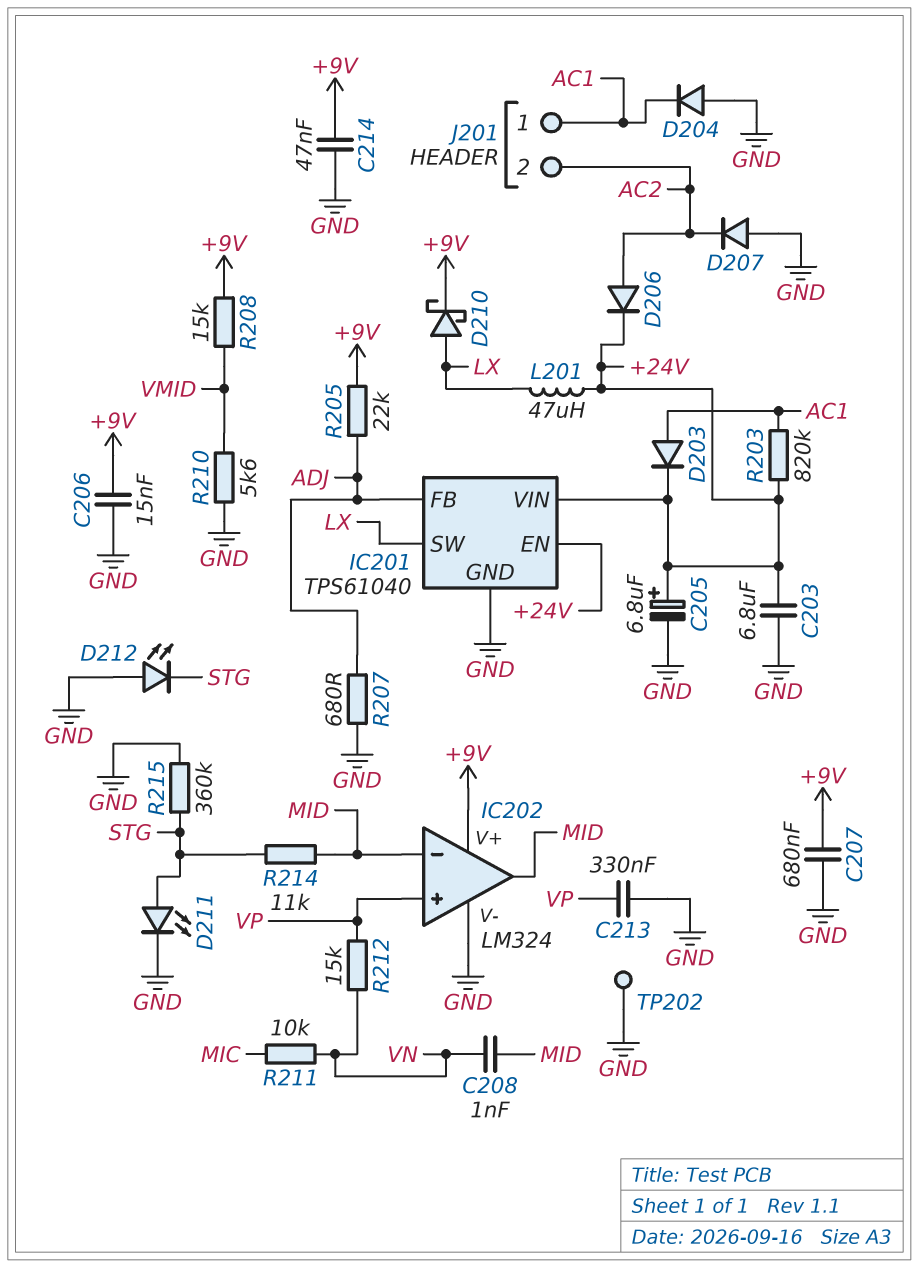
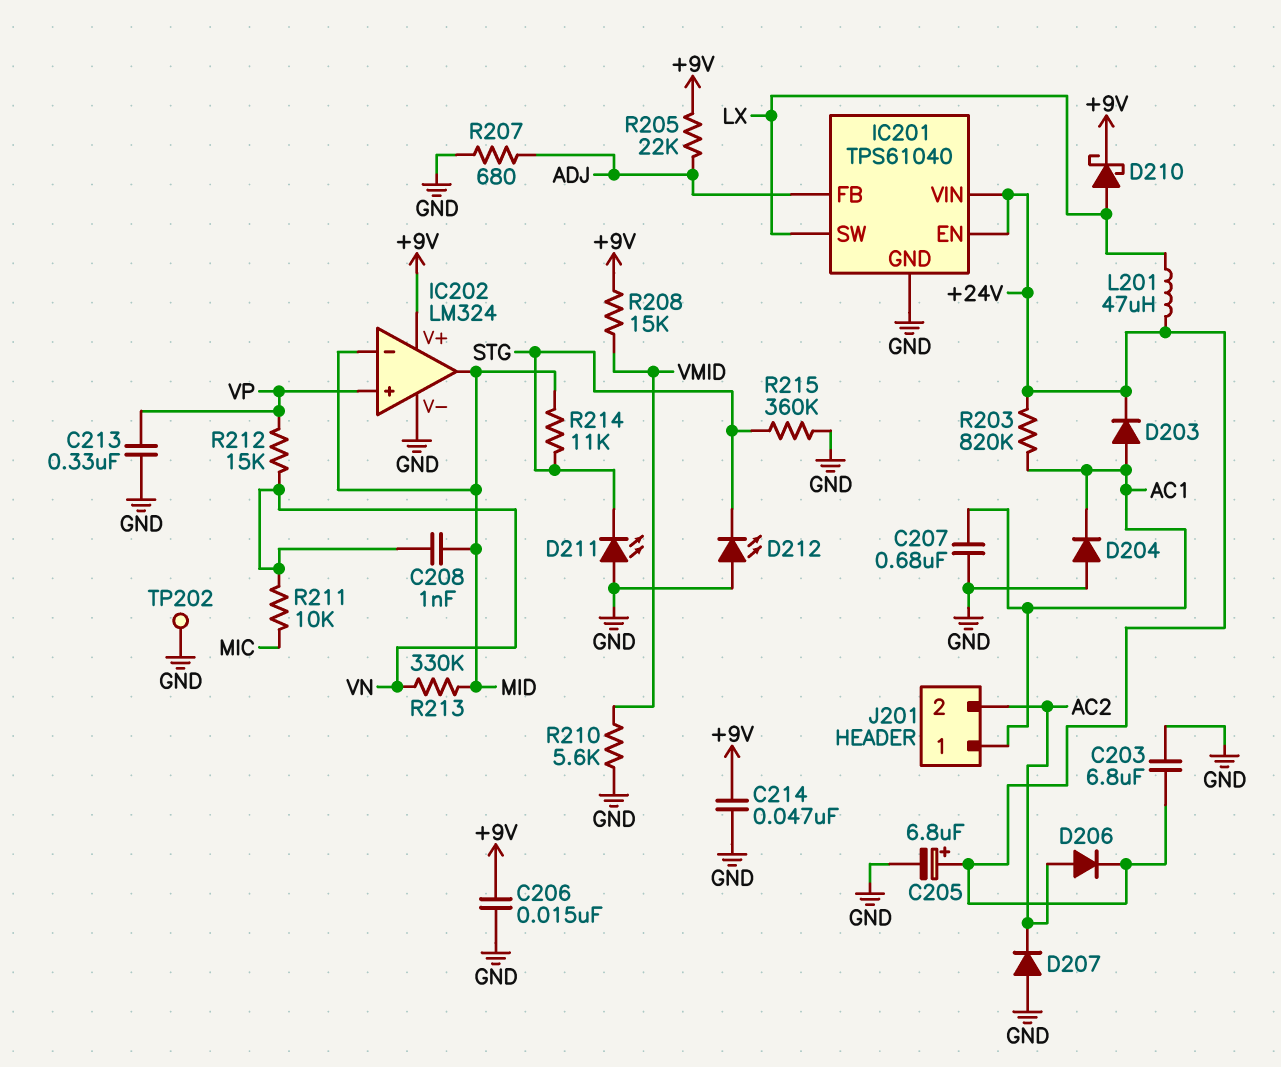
C207: 680nF (+9V, GND) -> 680nF (AC1, GND)
D211: LED (A STG, K GND) -> LED (A GND, K STG)
R213: none -> 330k (MID, VN)

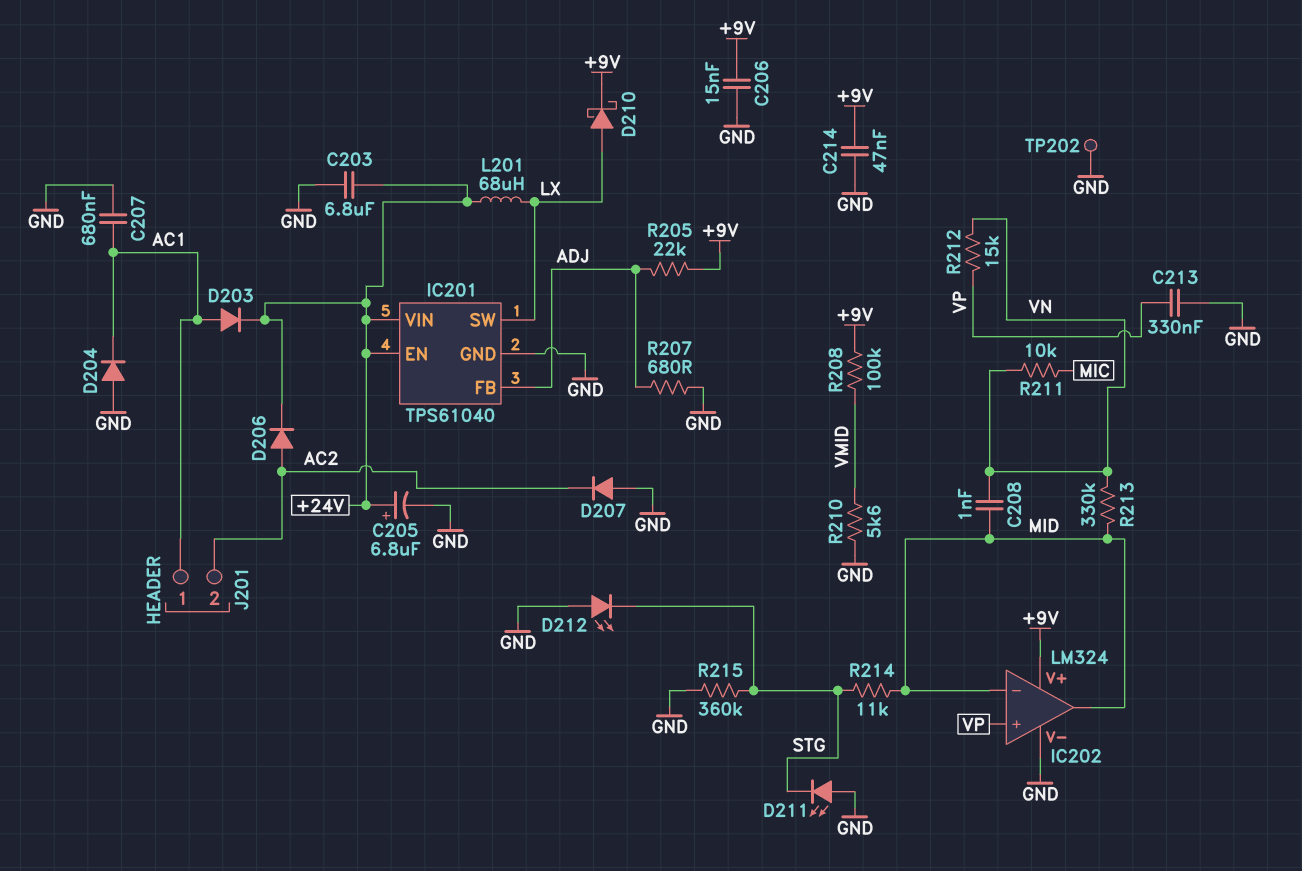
L201: 47uH (+24V, LX) -> 68uH (+24V, LX)
R203: 820k (+24V, AC1) -> none
R208: 15k (+9V, VMID) -> 100k (+9V, VMID)

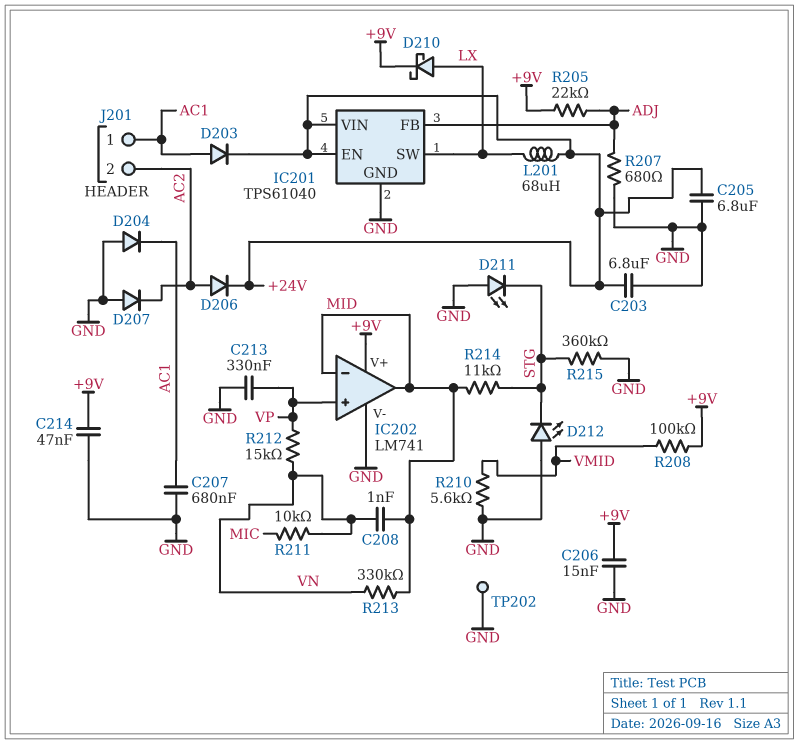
C205: 6.8uF (plus +24V, minus GND) -> 6.8uF (+24V, GND)
IC202: LM324 -> LM741

